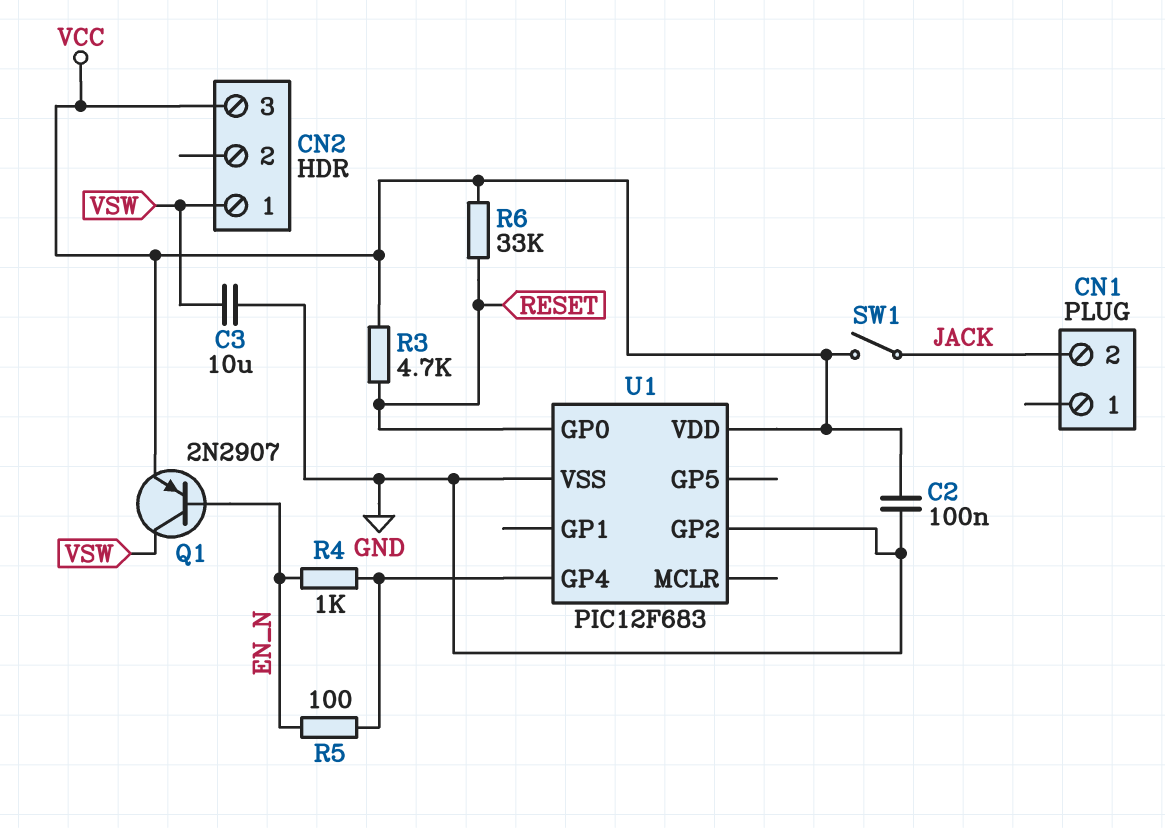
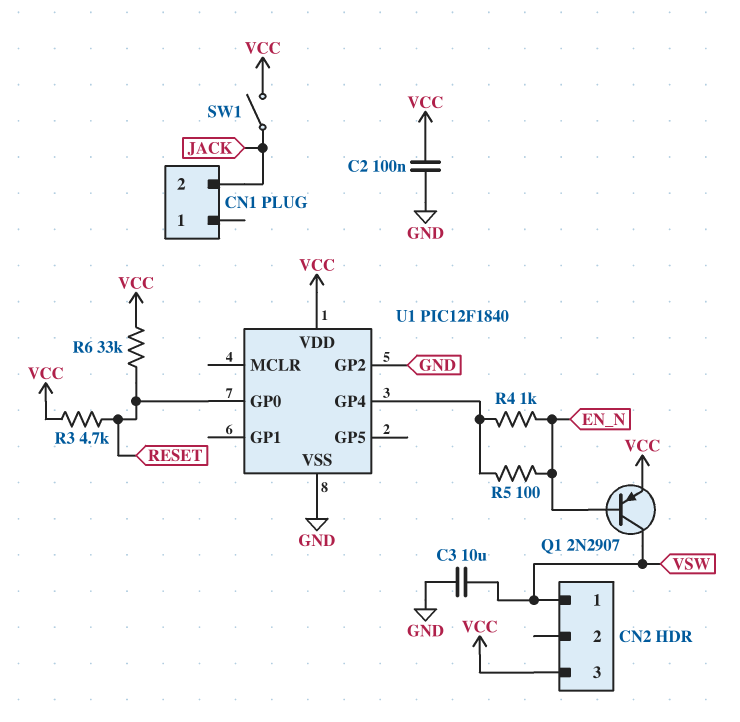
U1: PIC12F683 -> PIC12F1840

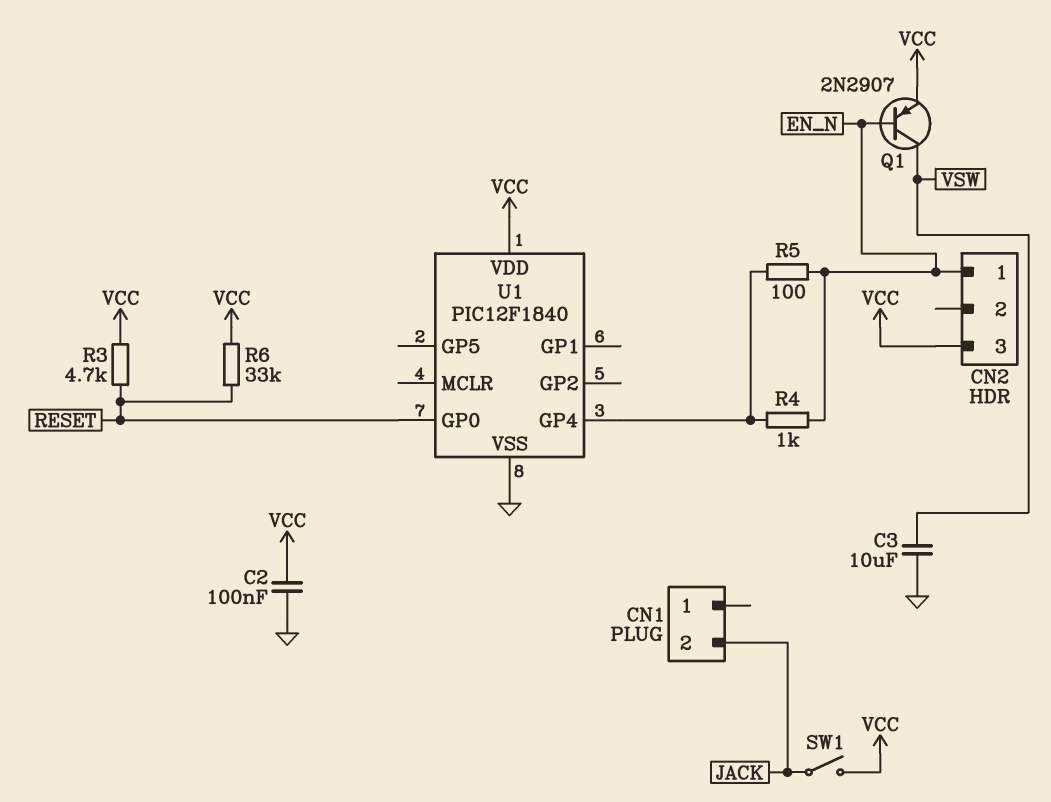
CN2 pin 1: VSW -> EN_N
U1 pin GP2: GND -> none

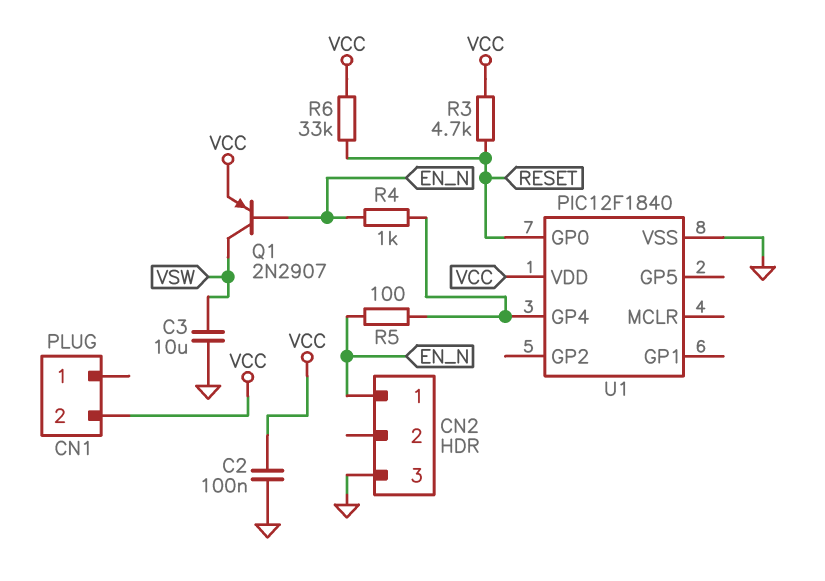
CN1 pin 2: JACK -> VCC
CN2 pin 3: VCC -> GND
SW1: switch (JACK, VCC) -> none

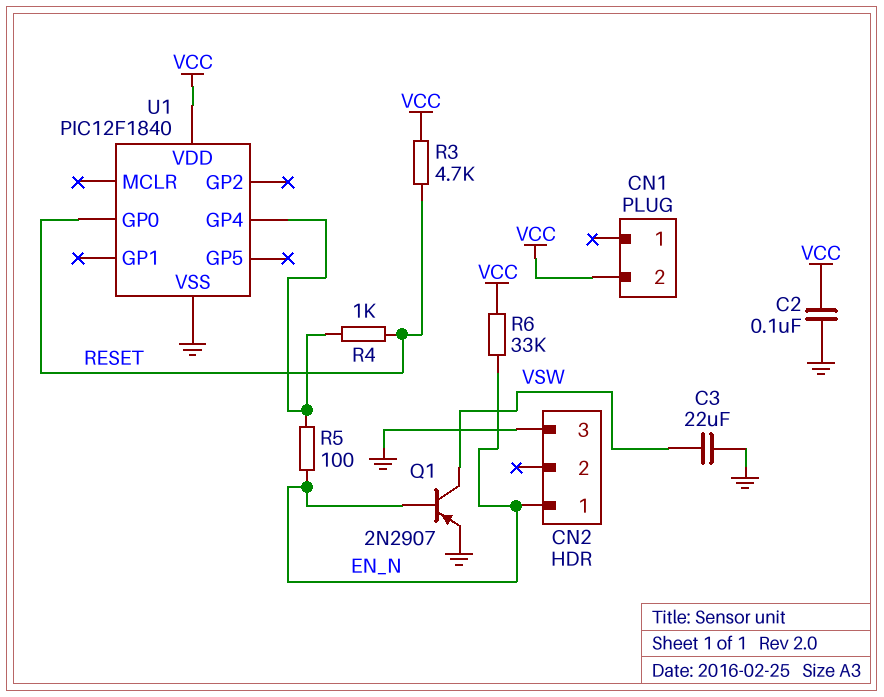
C3: 10uF (GND, VSW) -> 22uF (GND, VSW)
Q1: PNP 2N2907 (B EN_N, C VSW, E VCC) -> PNP 2N2907 (B EN_N, C VSW, E GND)
R4: 1k (EN_N, U1/GP4) -> 1k (RESET, U1/GP4)
R6: 33k (RESET, VCC) -> 33k (EN_N, VCC)

